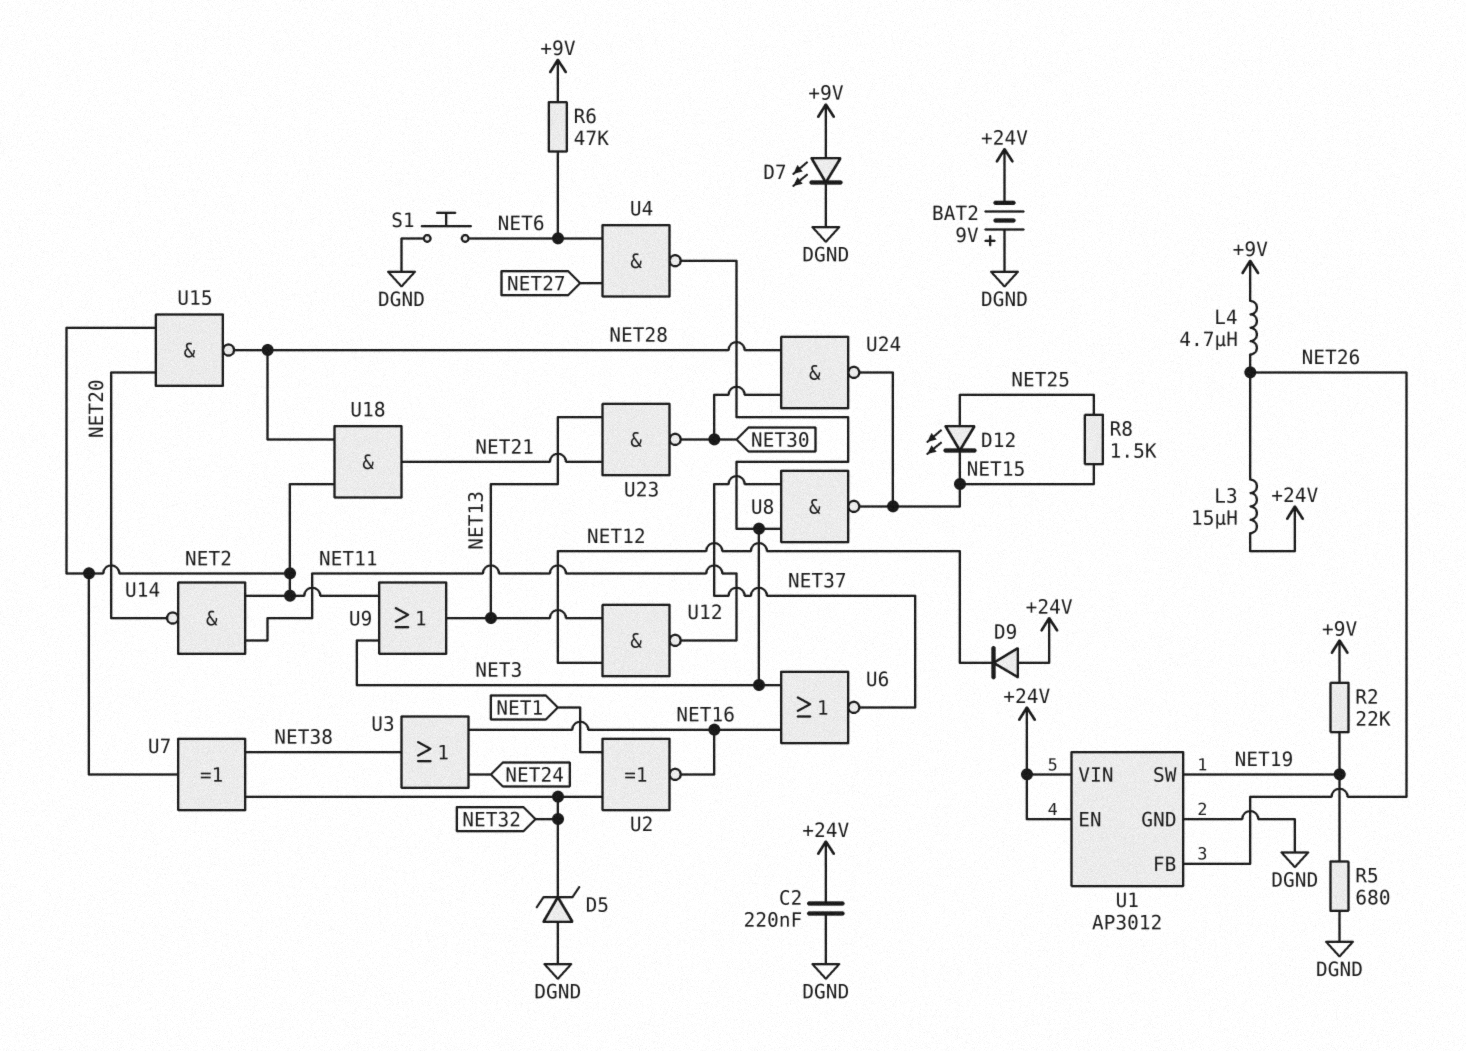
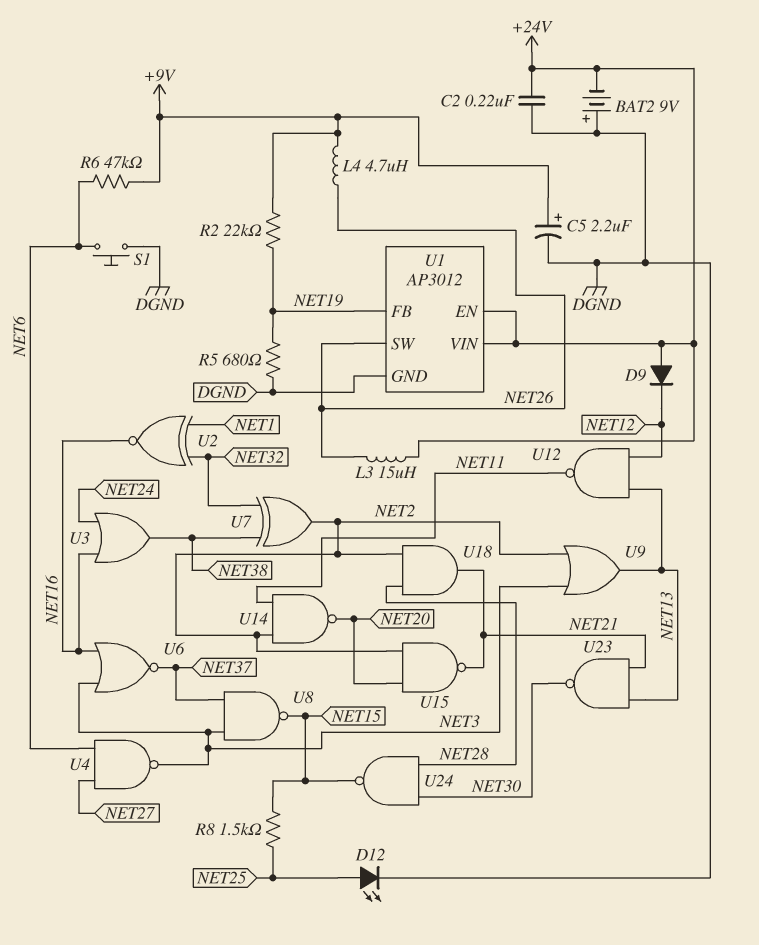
C5: none -> 2.2uF (plus +9V, minus DGND)
D5: zener (A DGND, K NET32) -> none
D7: LED (A +9V, K DGND) -> none
D12: LED (A NET25, K NET15) -> LED (A NET25, K DGND)
U1 pin FB: NET26 -> NET19
U1 pin SW: NET19 -> NET26
U15: NAND (in NET2, in NET20, out NET28) -> NAND (in NET2, in NET20, out NET21)

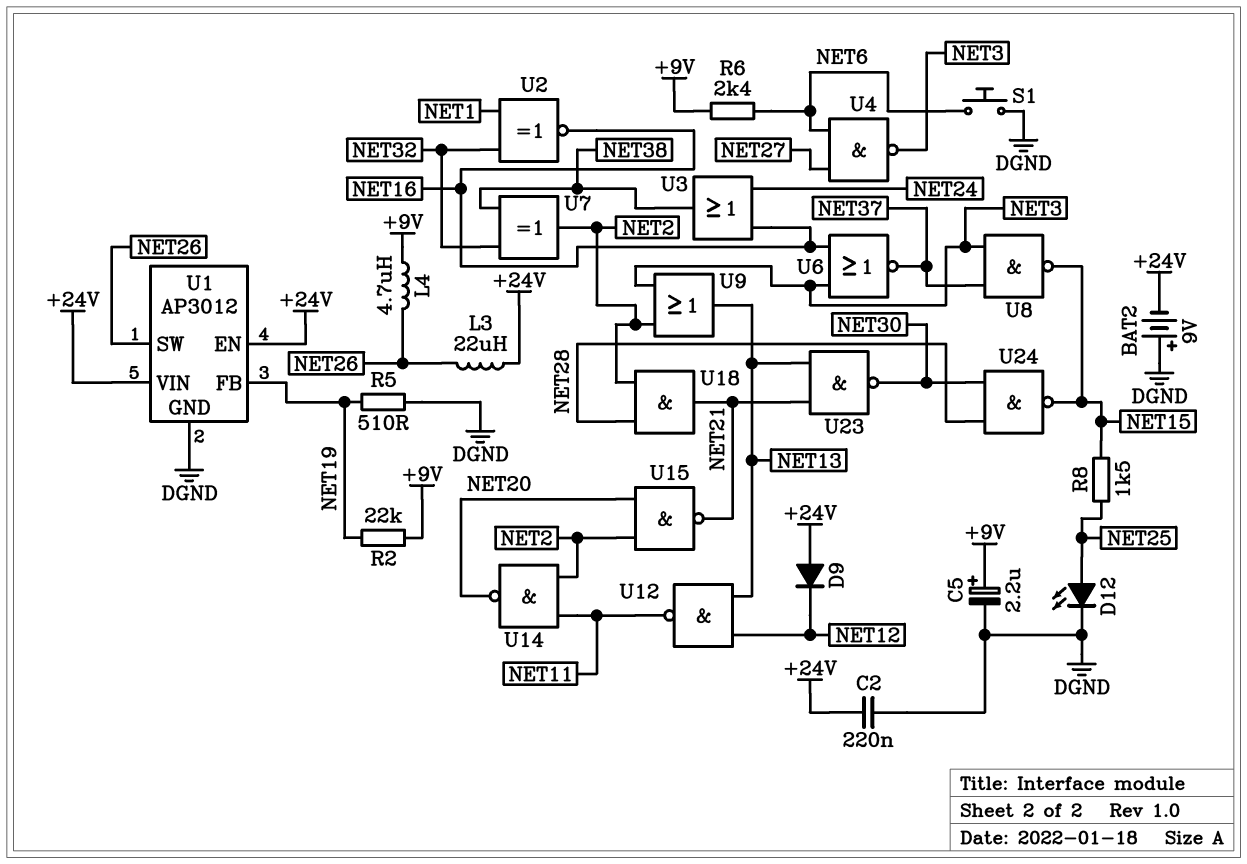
L3: 15uH (+24V, NET26) -> 22uH (+24V, NET26)
R5: 680 (DGND, NET19) -> 510 (DGND, NET19)
R6: 47k (+9V, NET6) -> 2.4k (+9V, NET6)

